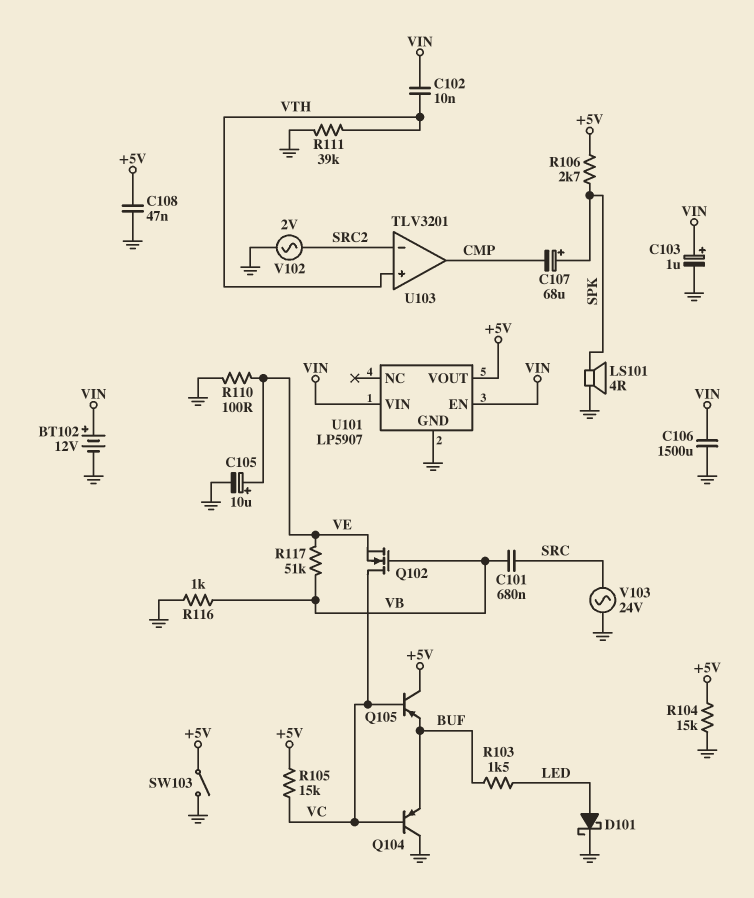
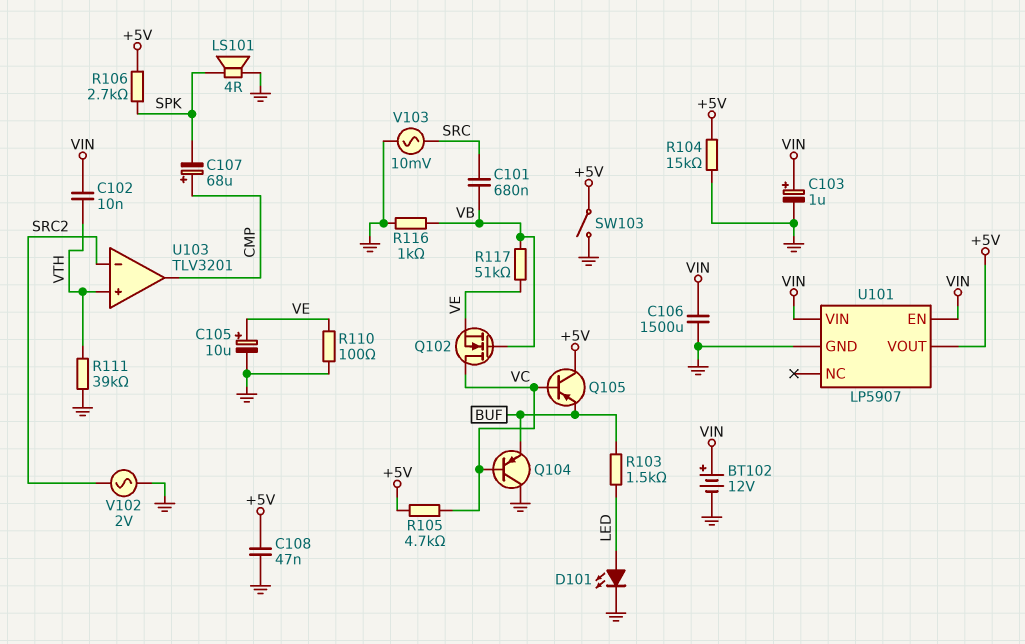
C107: 68uF (plus SPK, minus CMP) -> 68uF (plus CMP, minus SPK)
D101: schottky (A LED, K GND) -> LED (A LED, K GND)
R105: 15k (+5V, VC) -> 4.7k (+5V, VC)
V103: AC 24V (GND, SRC) -> AC 10mV (GND, SRC)

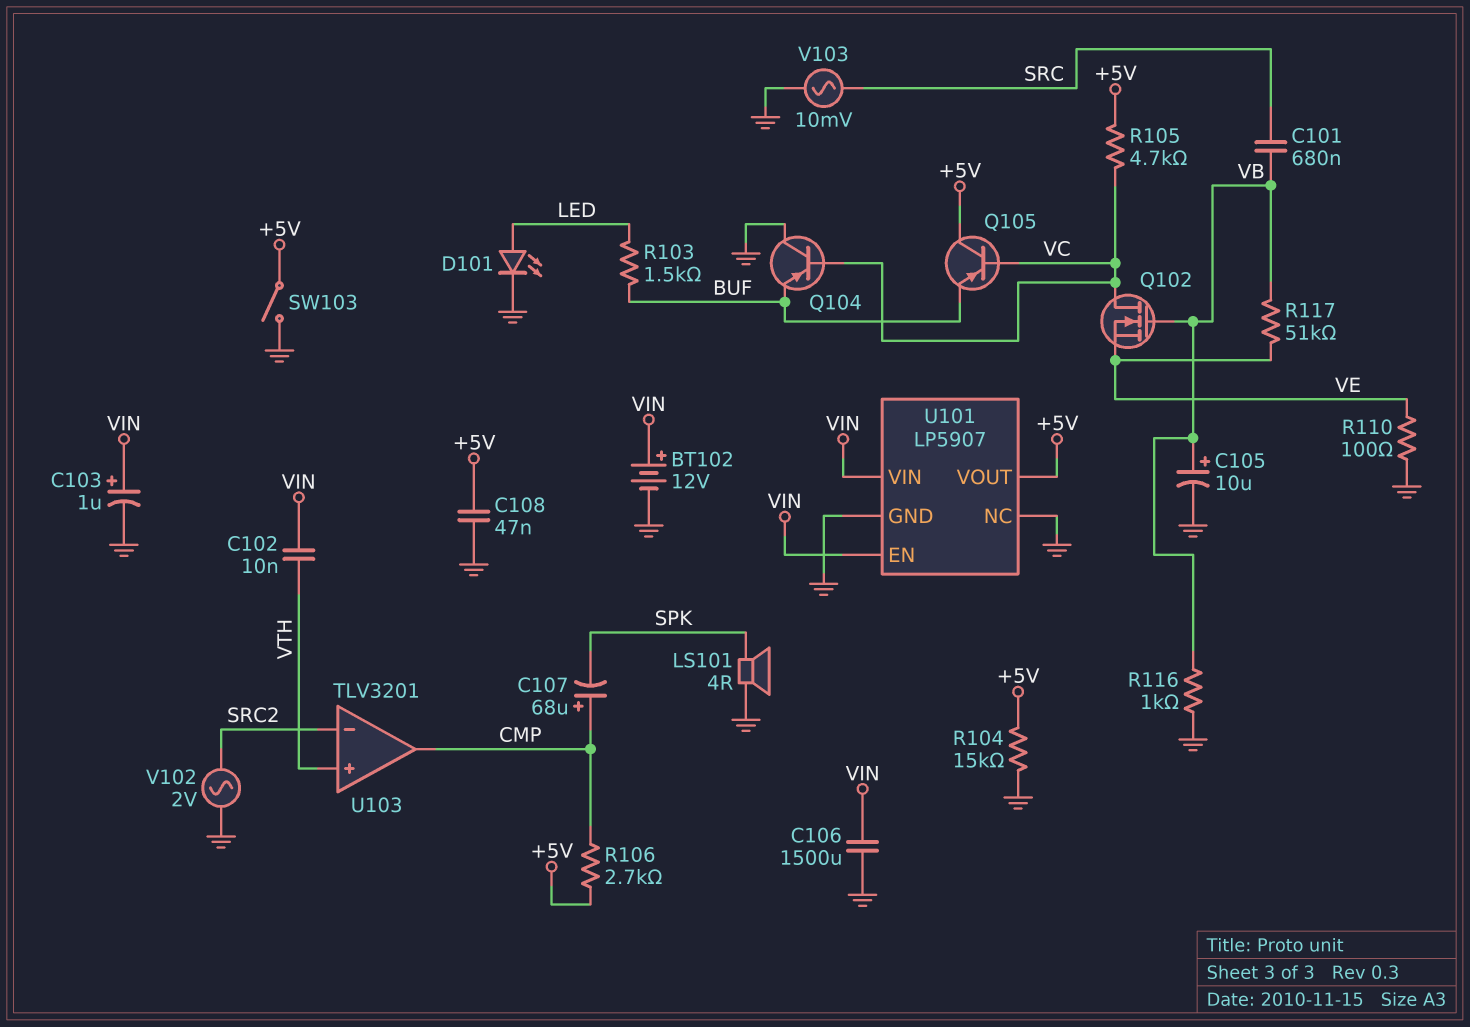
C105: 10uF (plus VE, minus GND) -> 10uF (plus VB, minus GND)
R106: 2.7k (+5V, SPK) -> 2.7k (+5V, CMP)
R111: 39k (GND, VTH) -> none
U101 pin NC: none -> GND

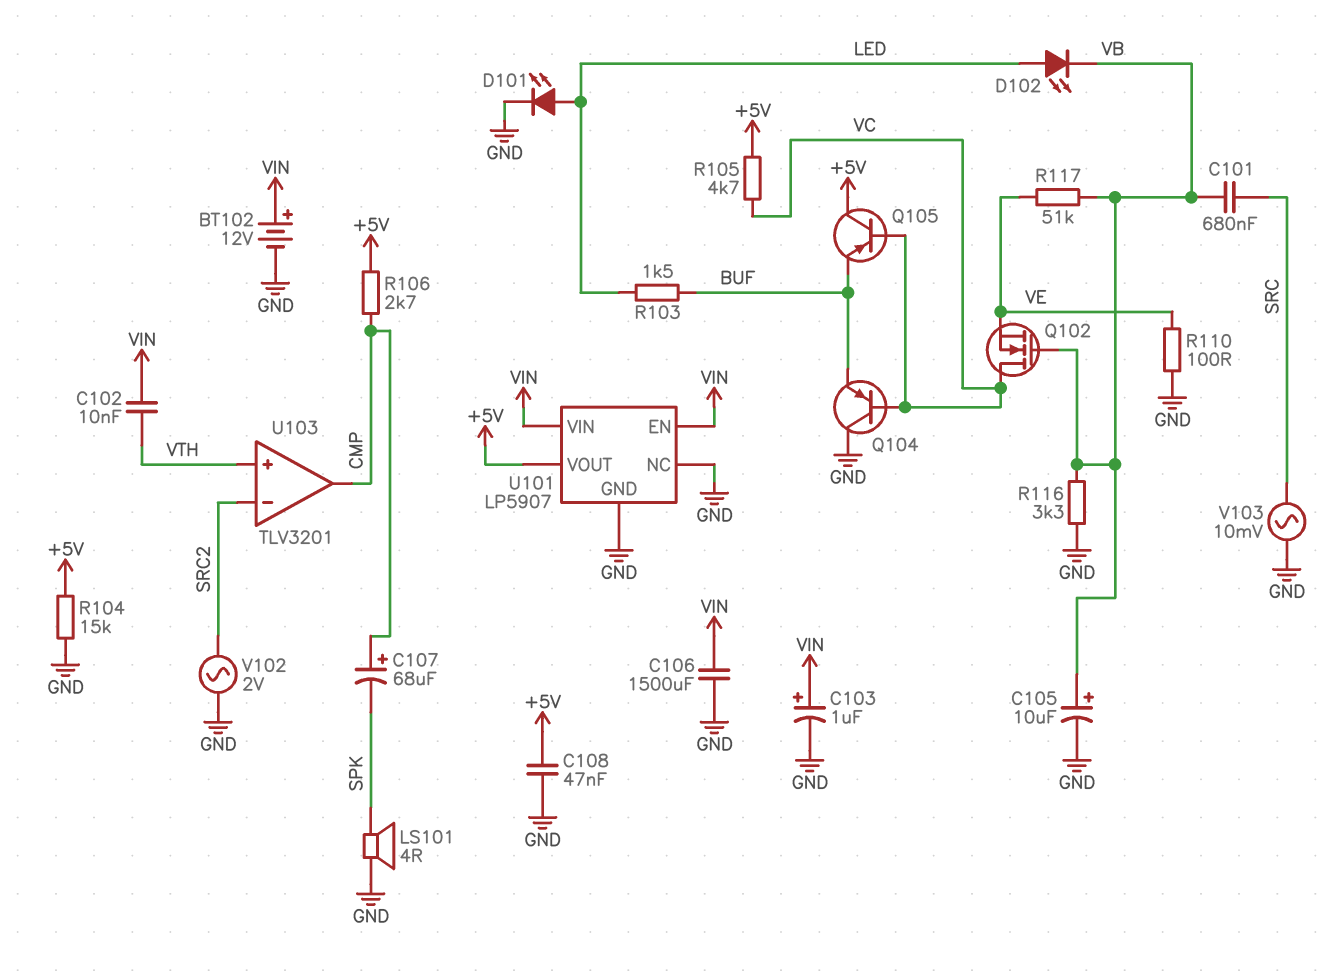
D102: none -> LED (A LED, K VB)
R116: 1k (GND, VB) -> 3.3k (GND, VB)
SW103: switch (+5V, GND) -> none

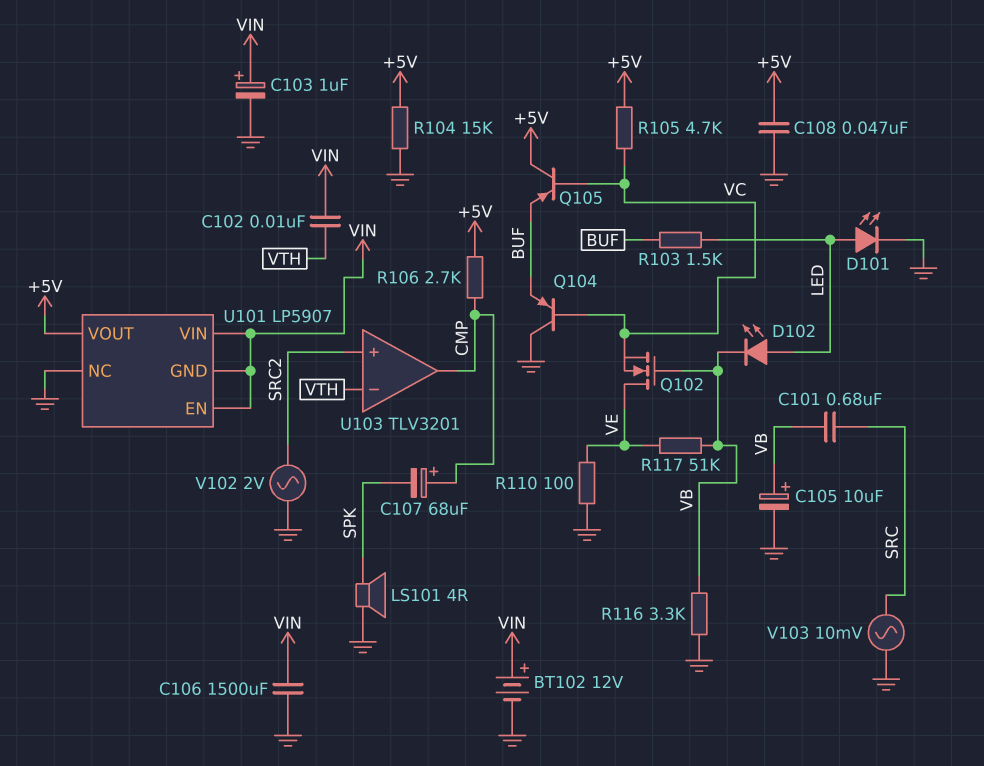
Q102: NMOS (G VB, D VC, S VE) -> NMOS (G VB, D VE, S VC)
U101 pin GND: GND -> VIN
U103 pin in+: VTH -> SRC2
U103 pin in-: SRC2 -> VTH

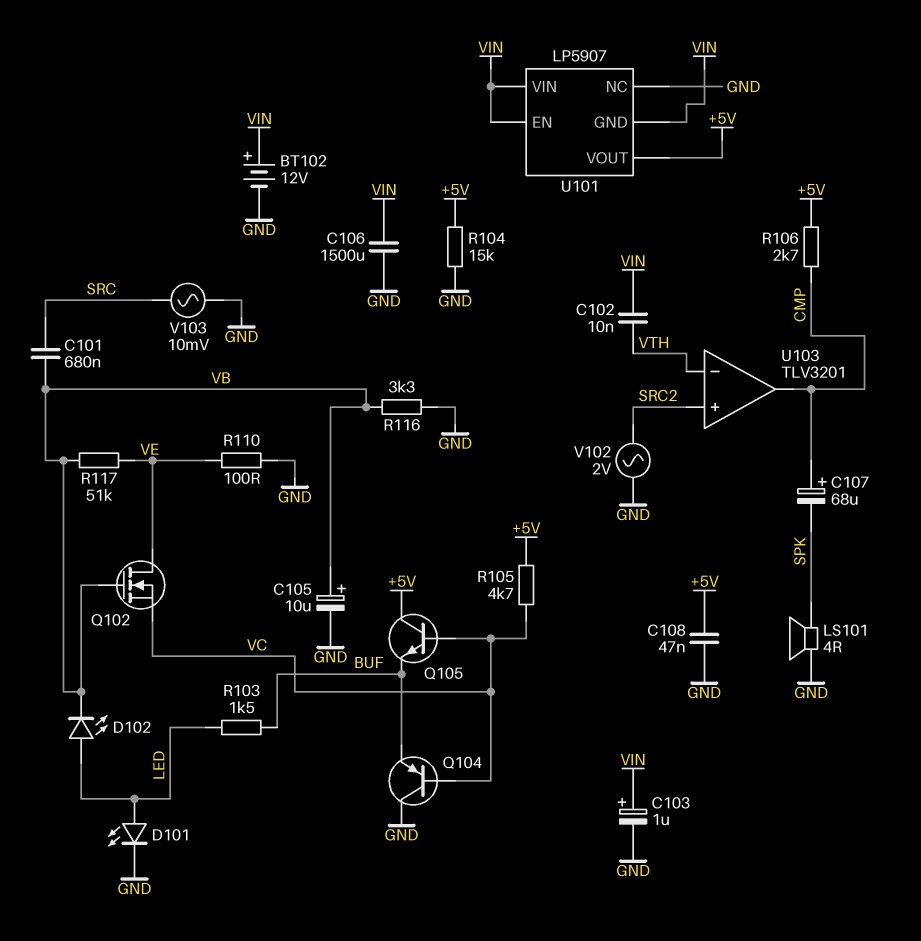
Q105: PNP (B VC, C +5V, E BUF) -> NPN (B VC, C +5V, E BUF)

